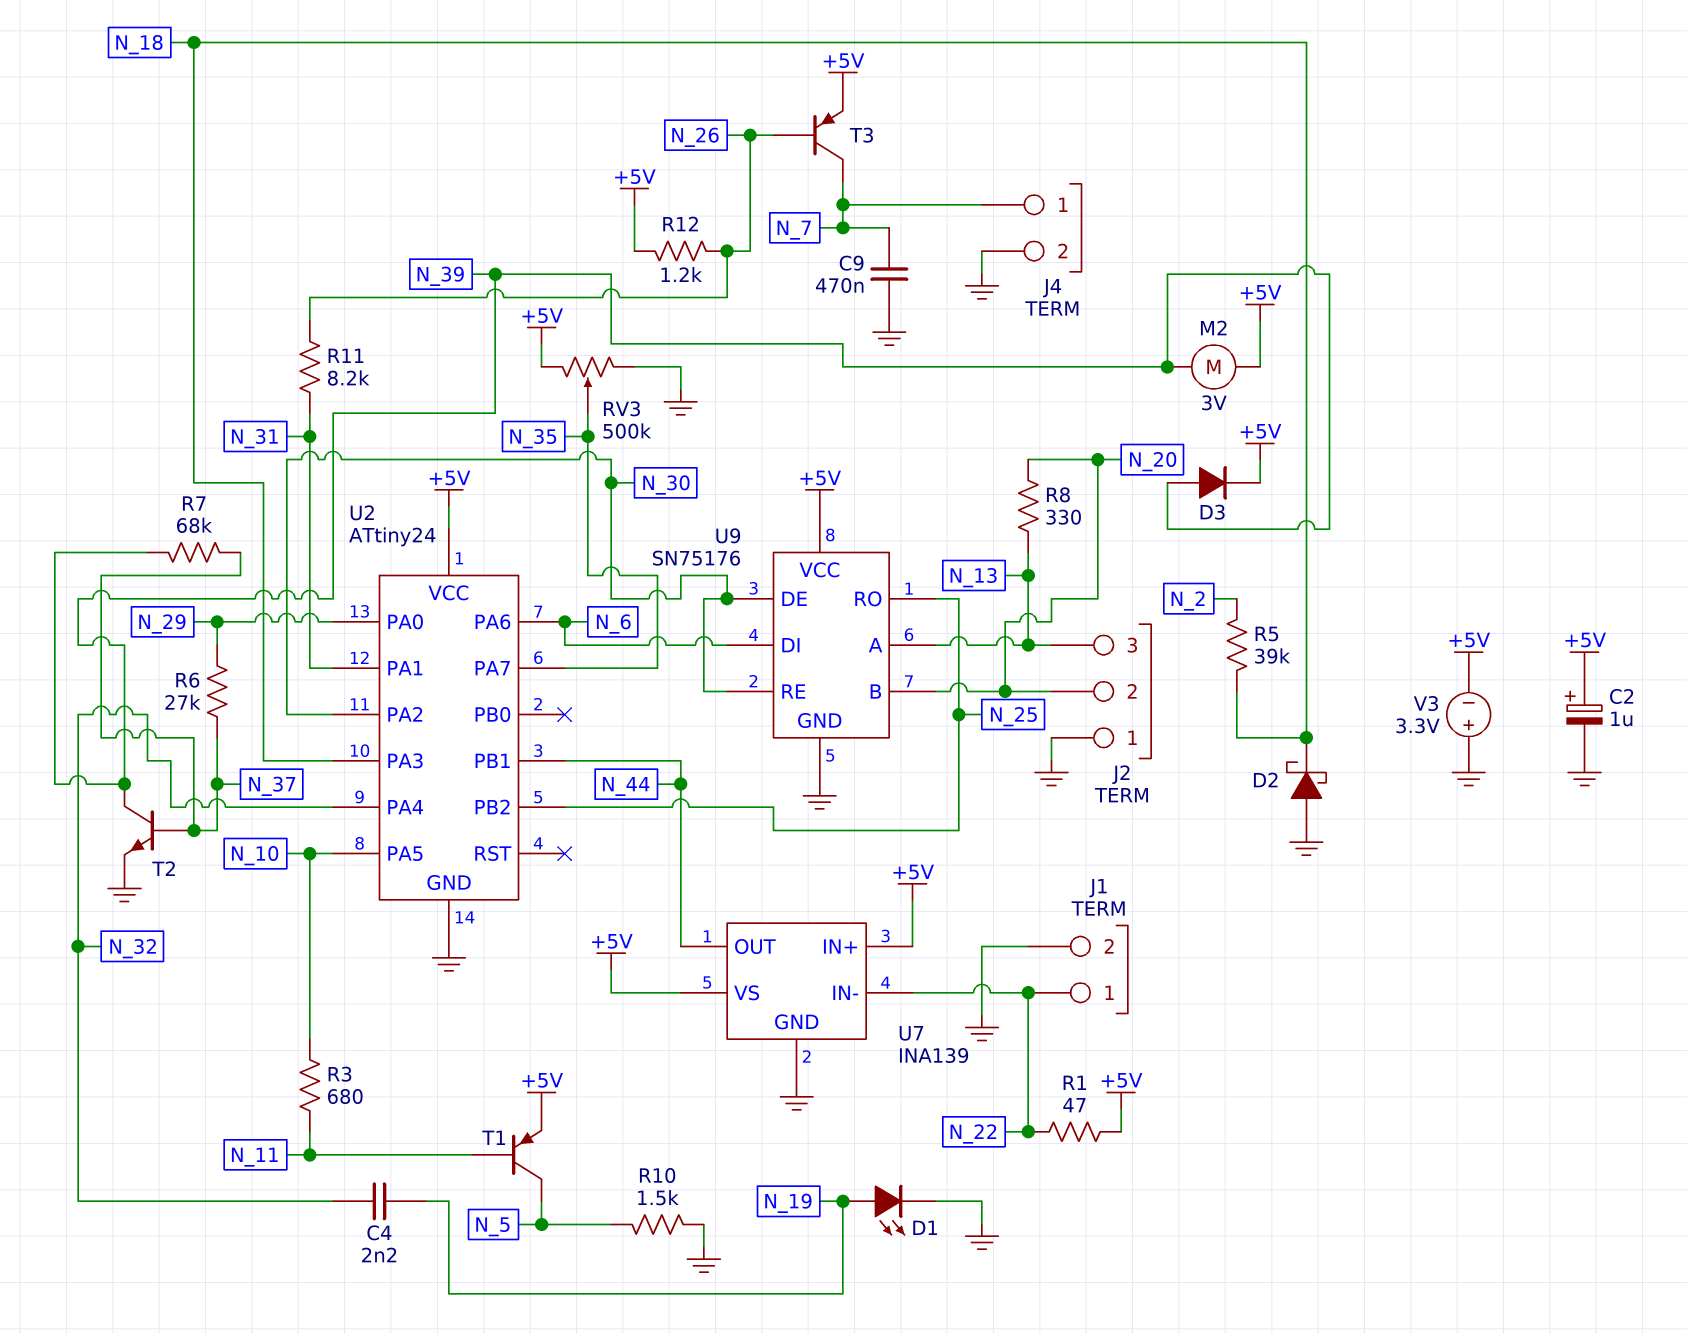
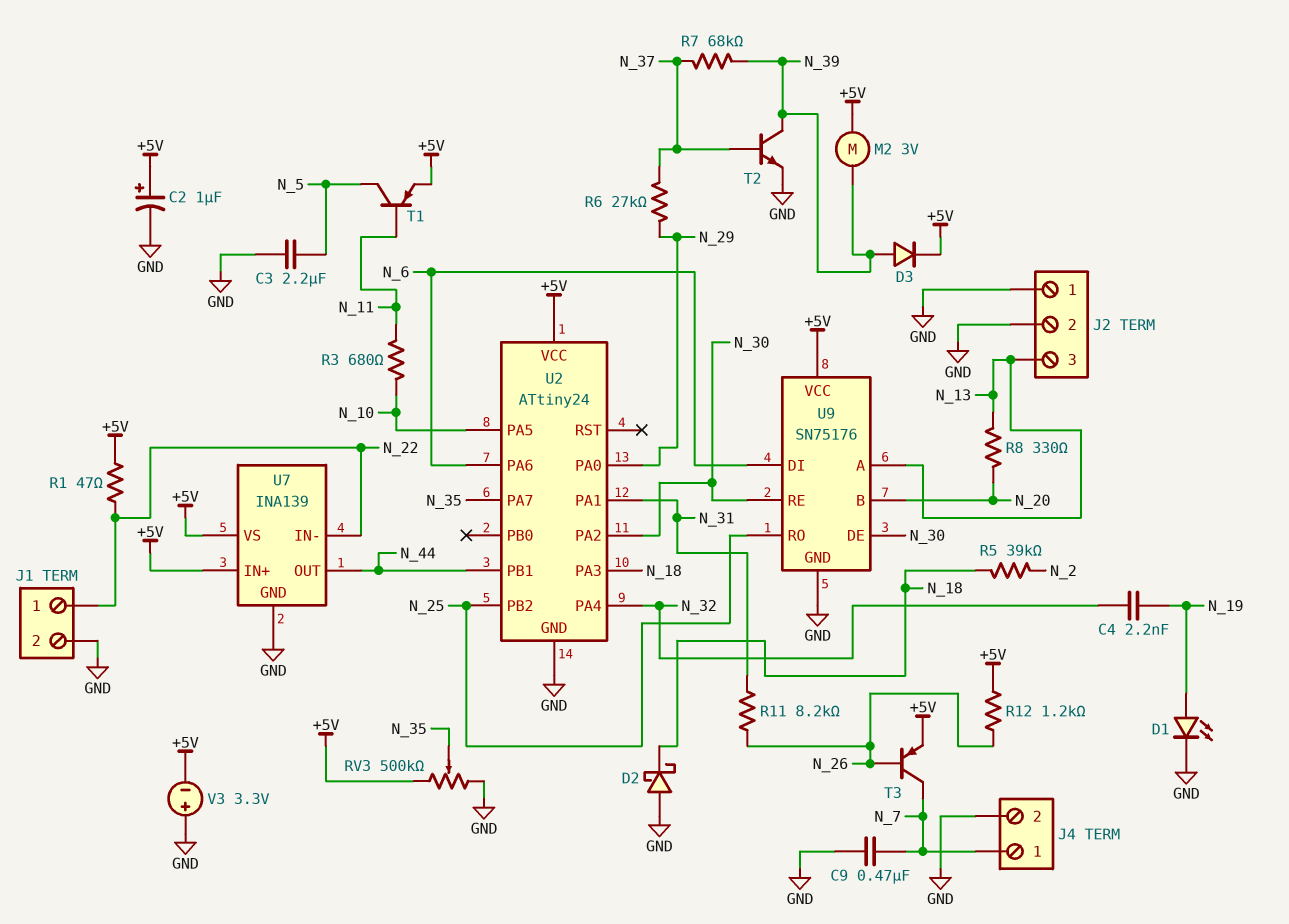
C3: none -> 2.2uF (GND, N_5)
J2 pin 2: N_20 -> GND
R10: 1.5k (GND, N_5) -> none

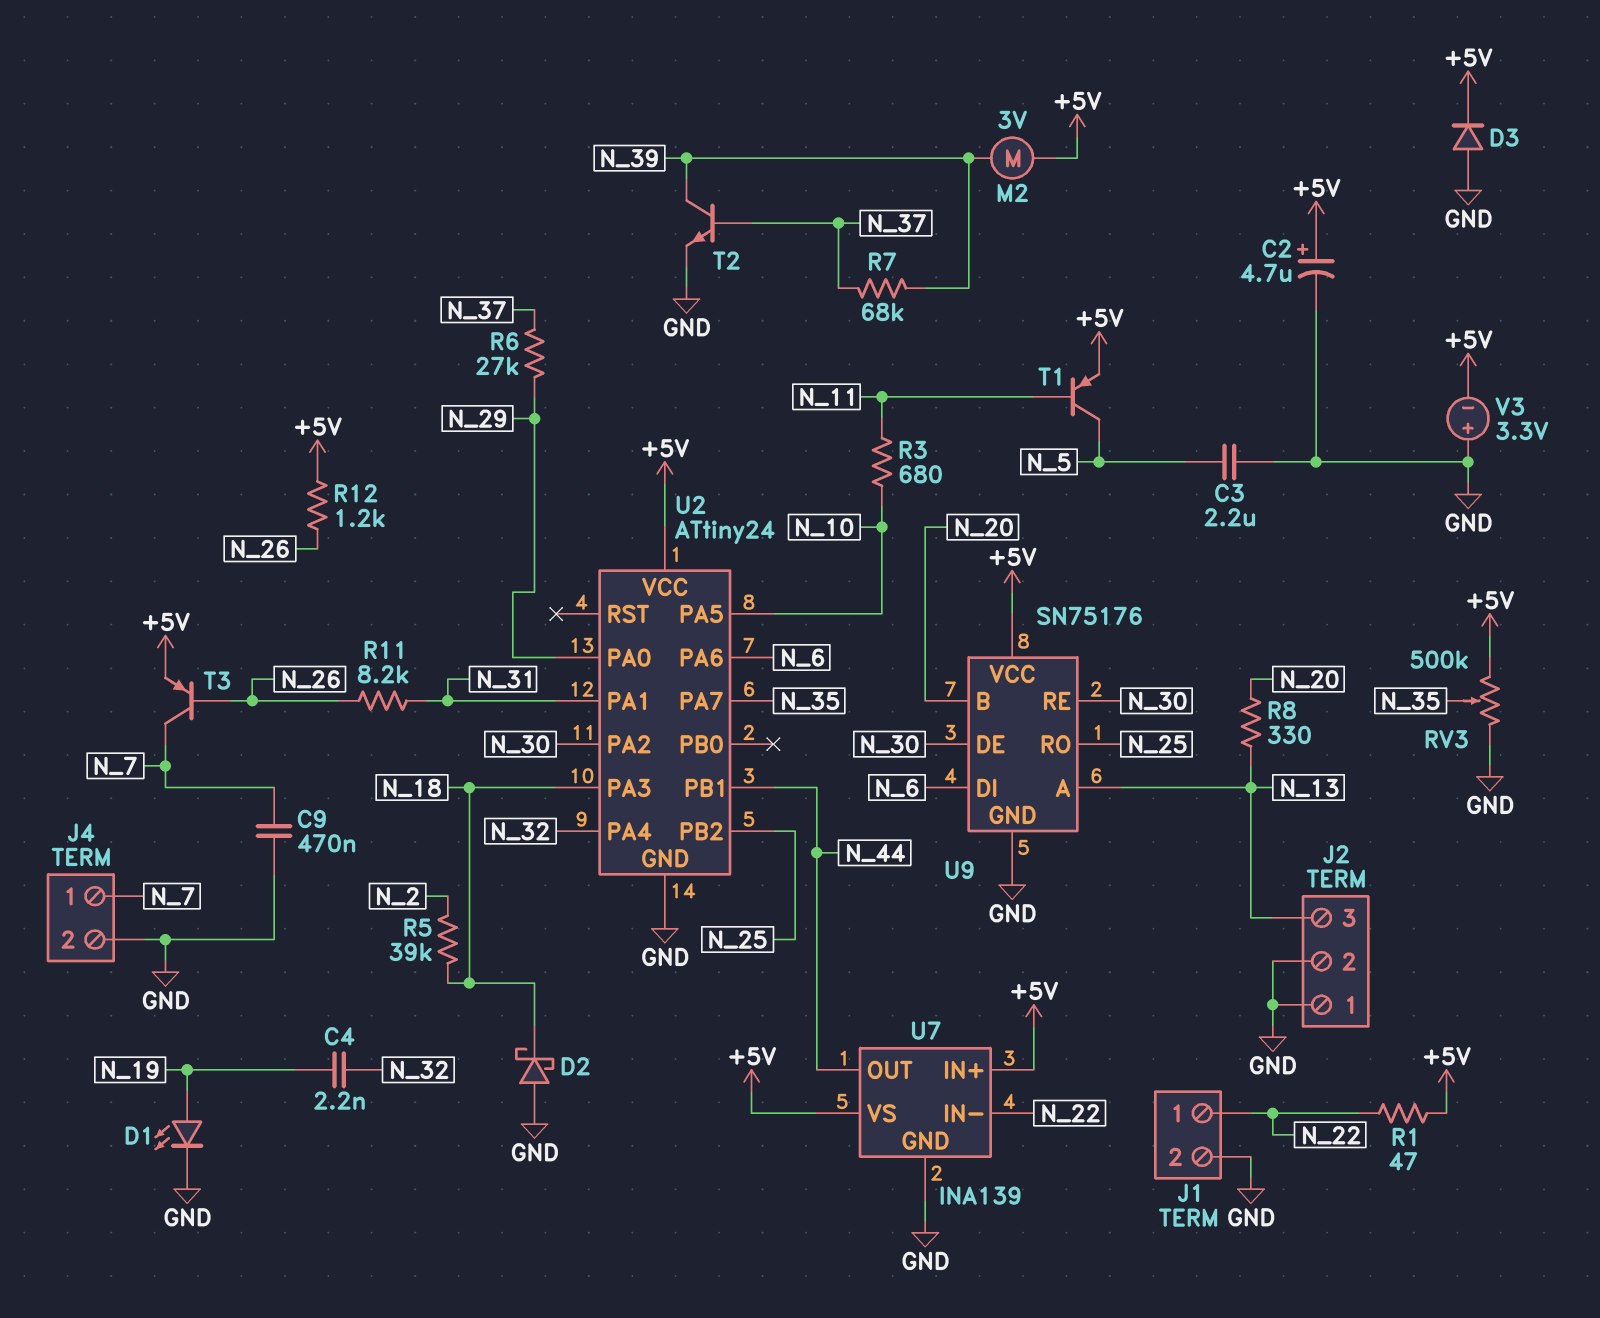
C2: 1uF (plus +5V, minus GND) -> 4.7uF (plus +5V, minus GND)
D3: diode (A N_39, K +5V) -> diode (A GND, K +5V)

